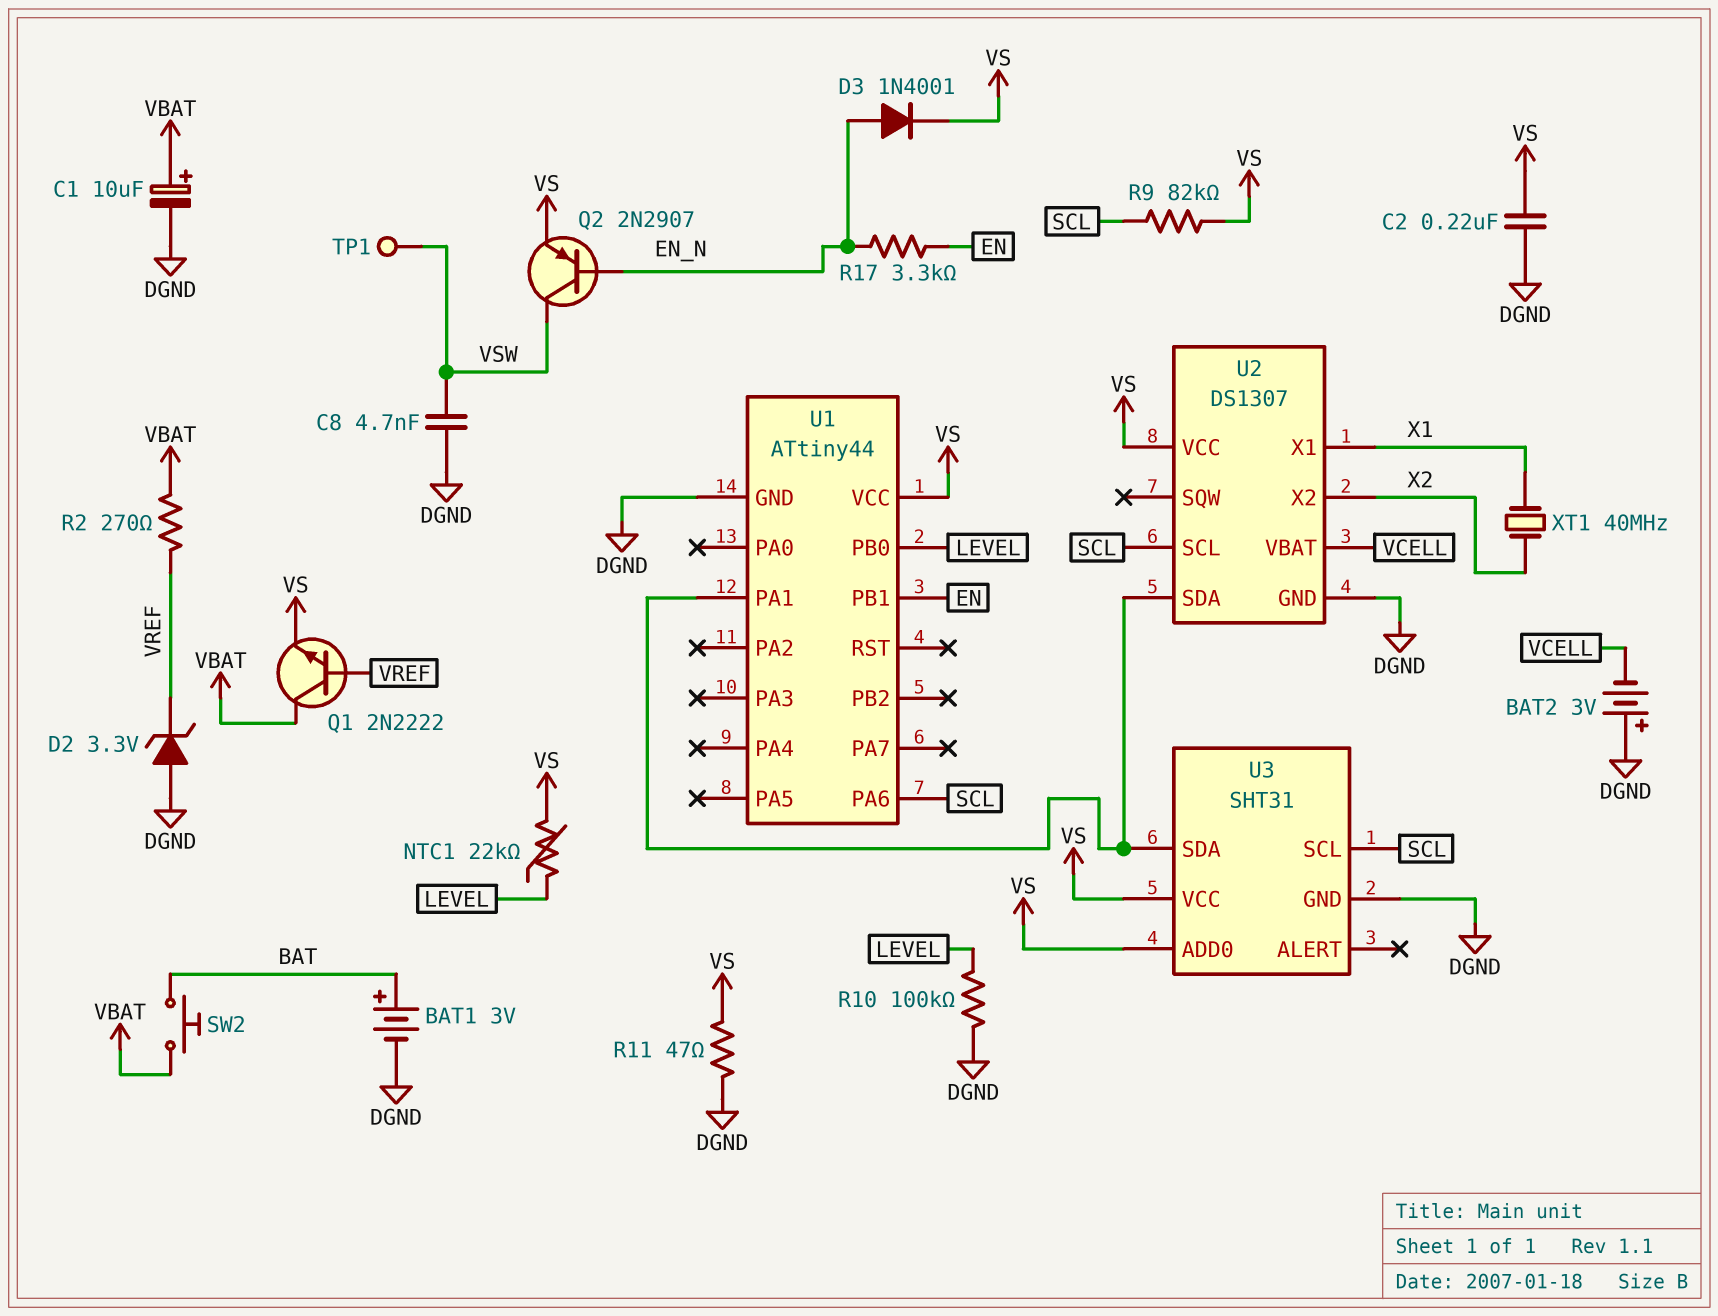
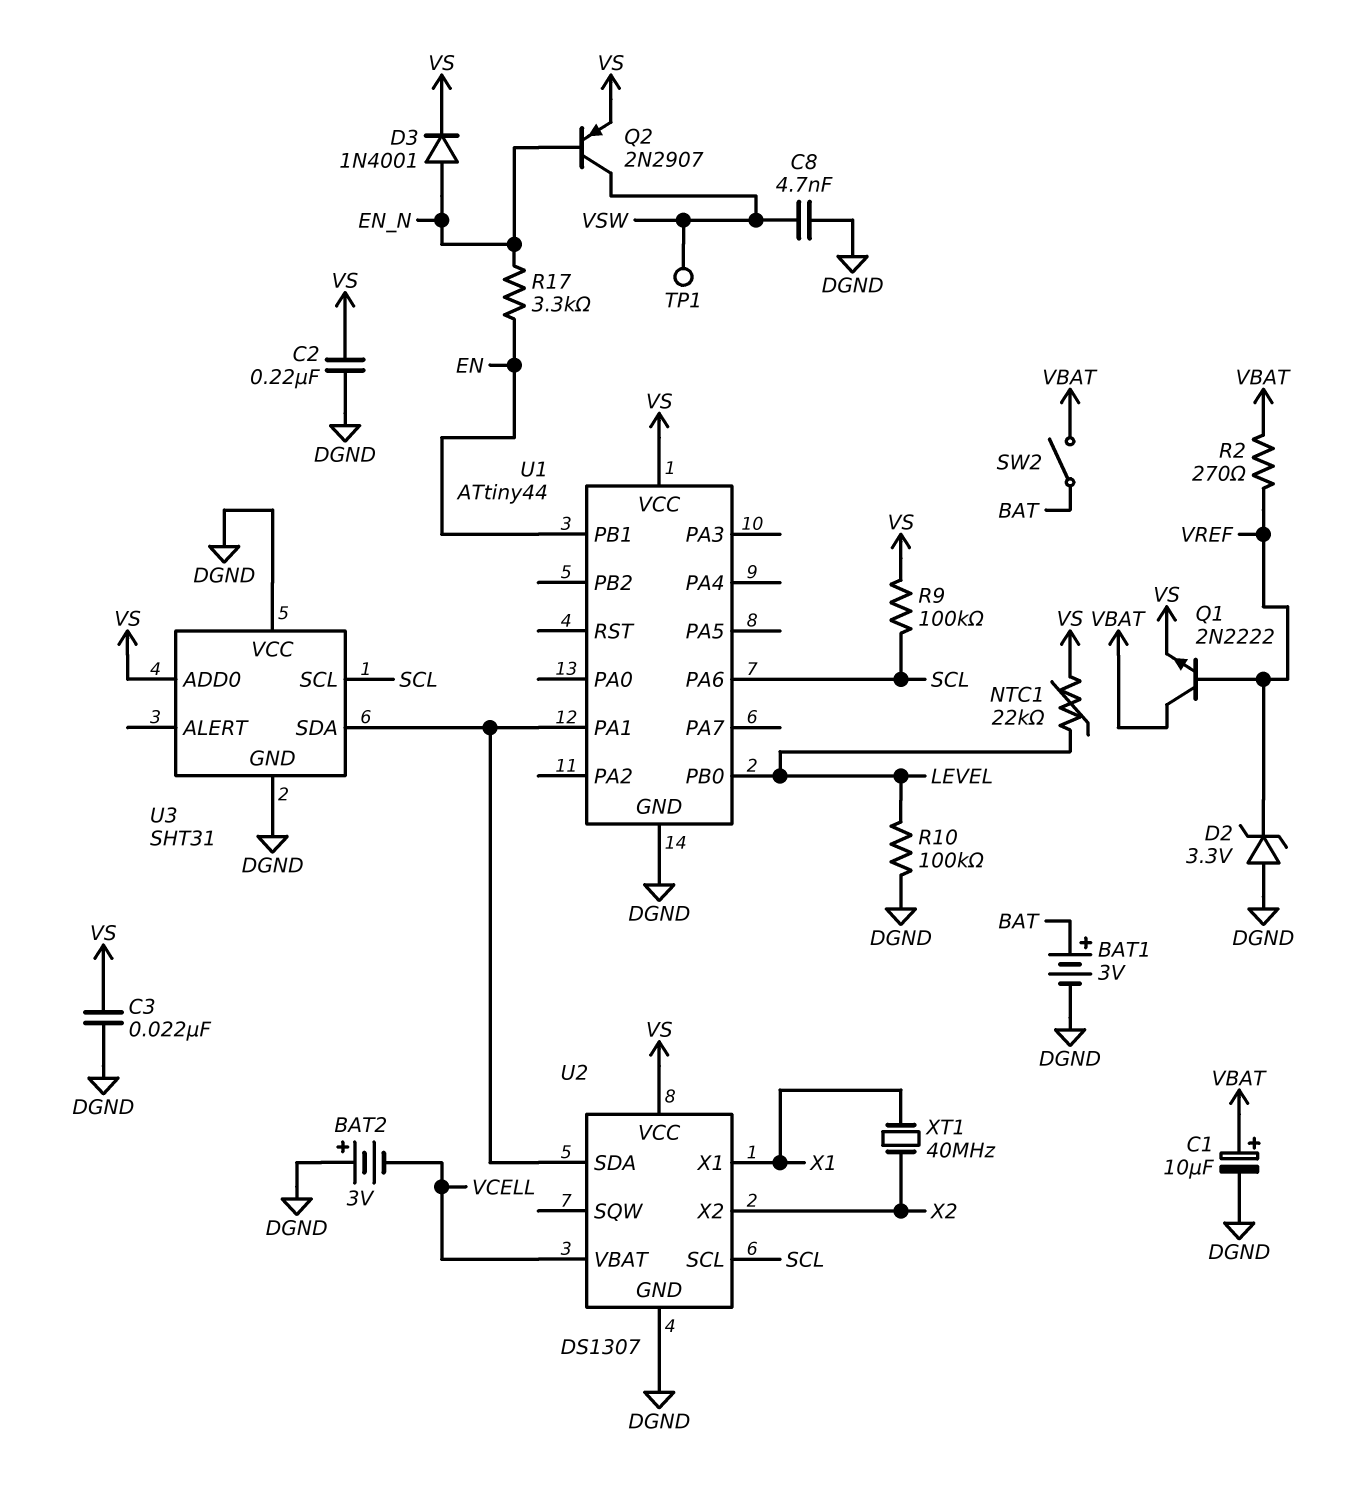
C3: none -> 22nF (DGND, VS)
R9: 82k (SCL, VS) -> 100k (SCL, VS)
R11: 47 (DGND, VS) -> none
SW2: button (BAT, VBAT) -> switch (BAT, VBAT)
U3 pin VCC: VS -> DGND

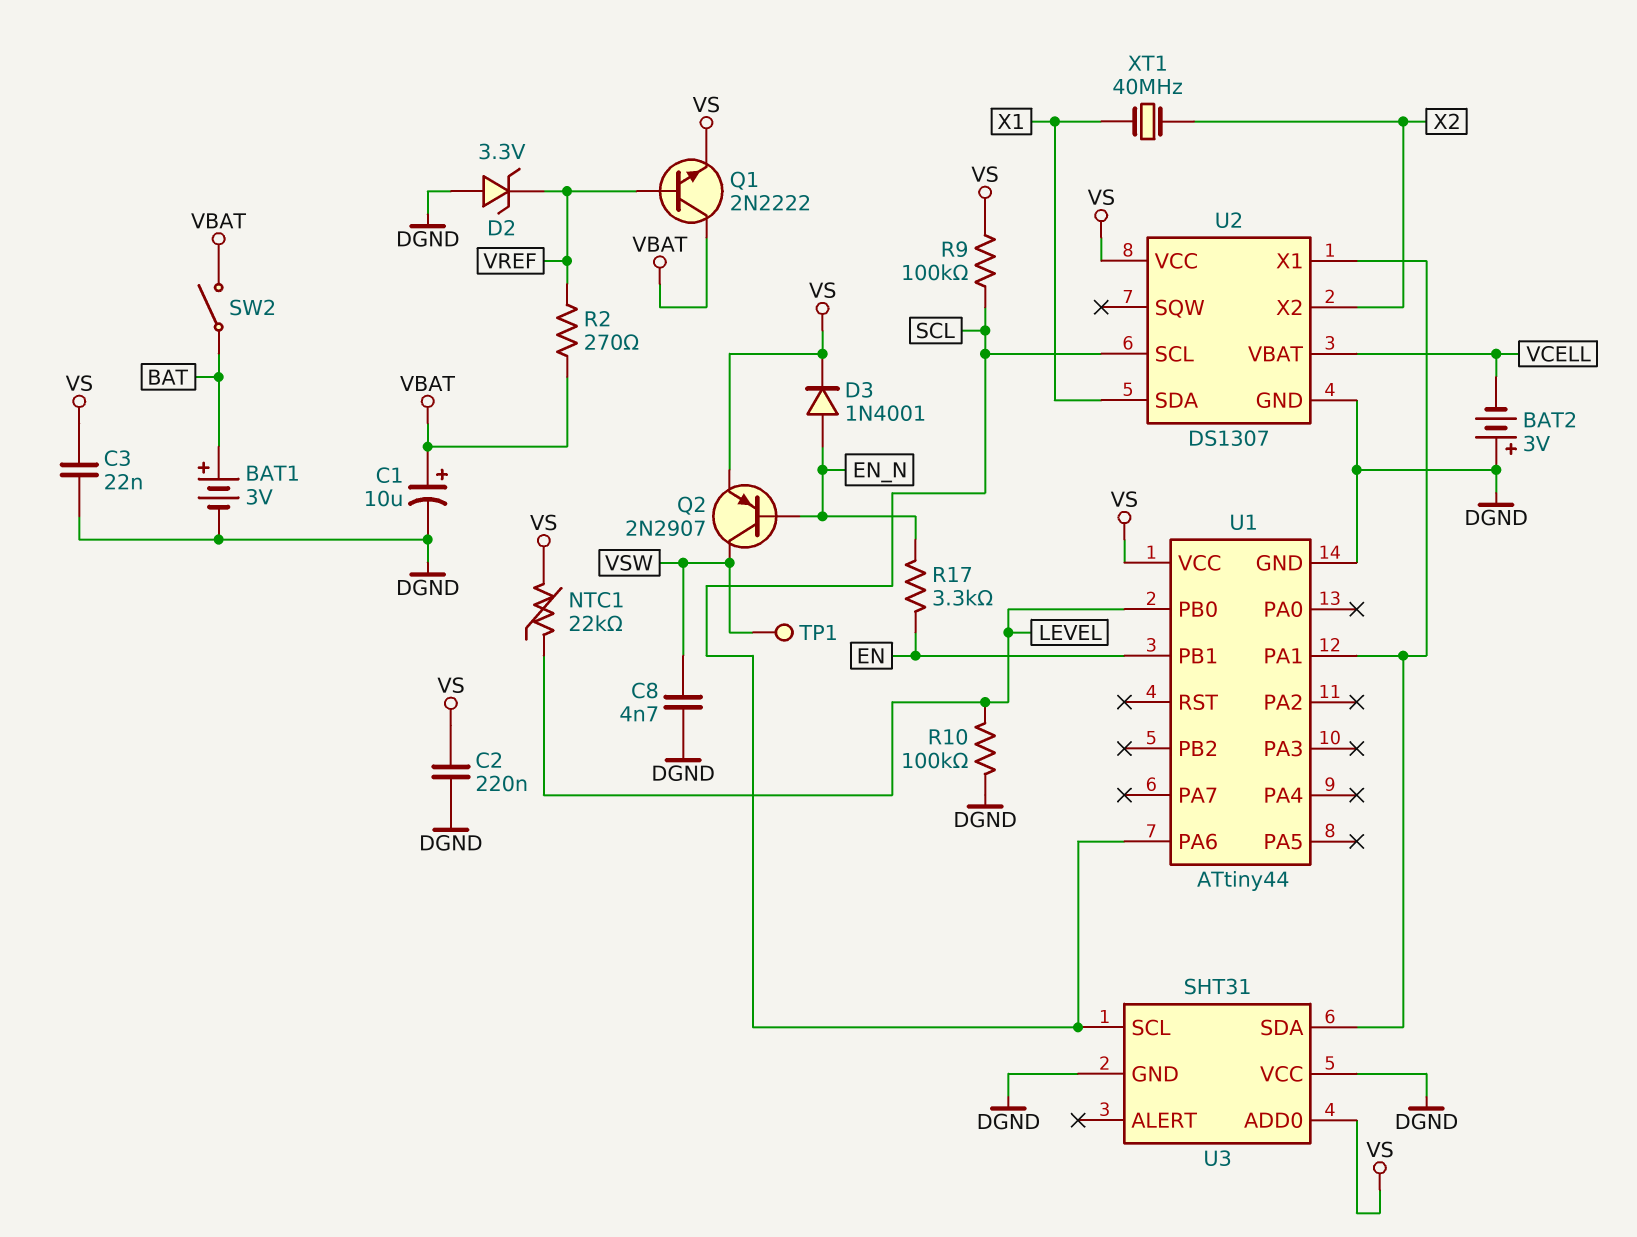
U2 pin SDA: U1/PA1 -> X1
U2 pin X1: X1 -> U1/PA1

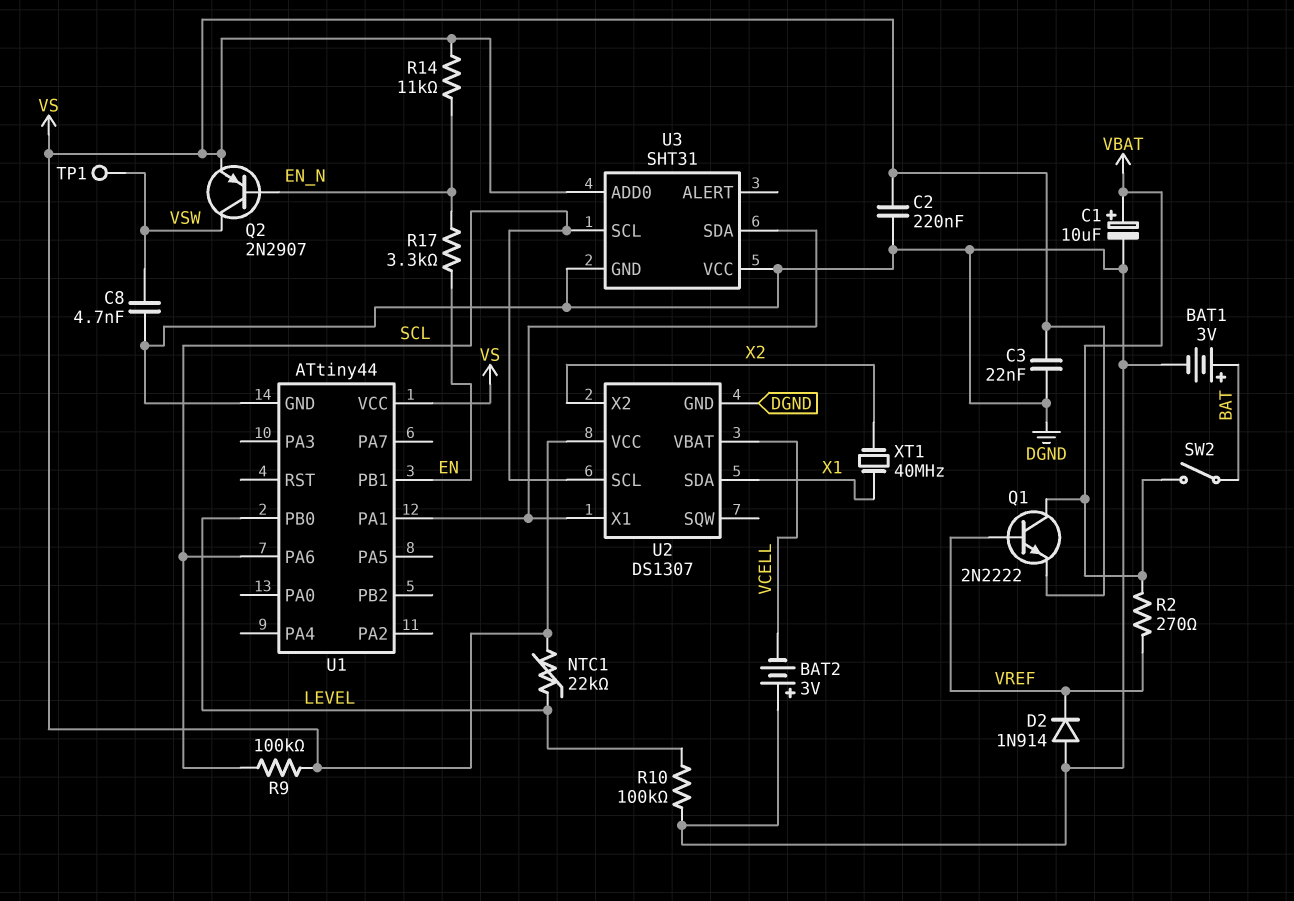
D2: zener 3.3V (A DGND, K VREF) -> diode 1N914 (A DGND, K VREF)
D3: diode 1N4001 (A EN_N, K VS) -> none
R14: none -> 11k (EN_N, VS)

